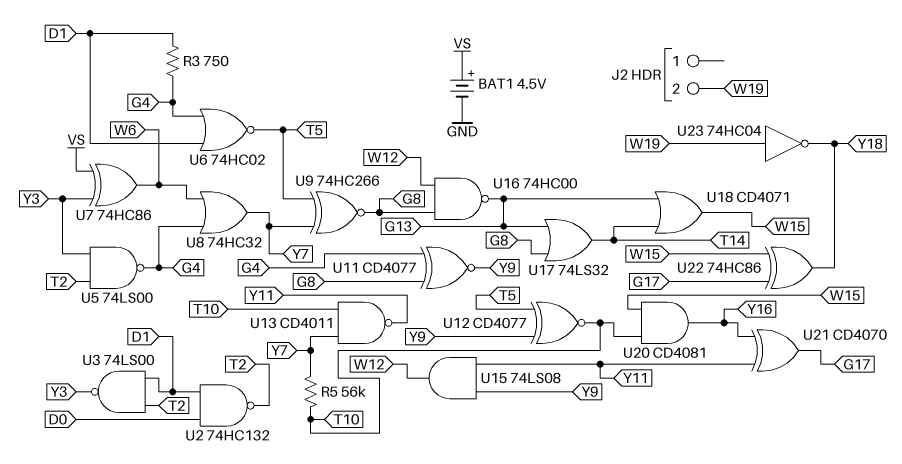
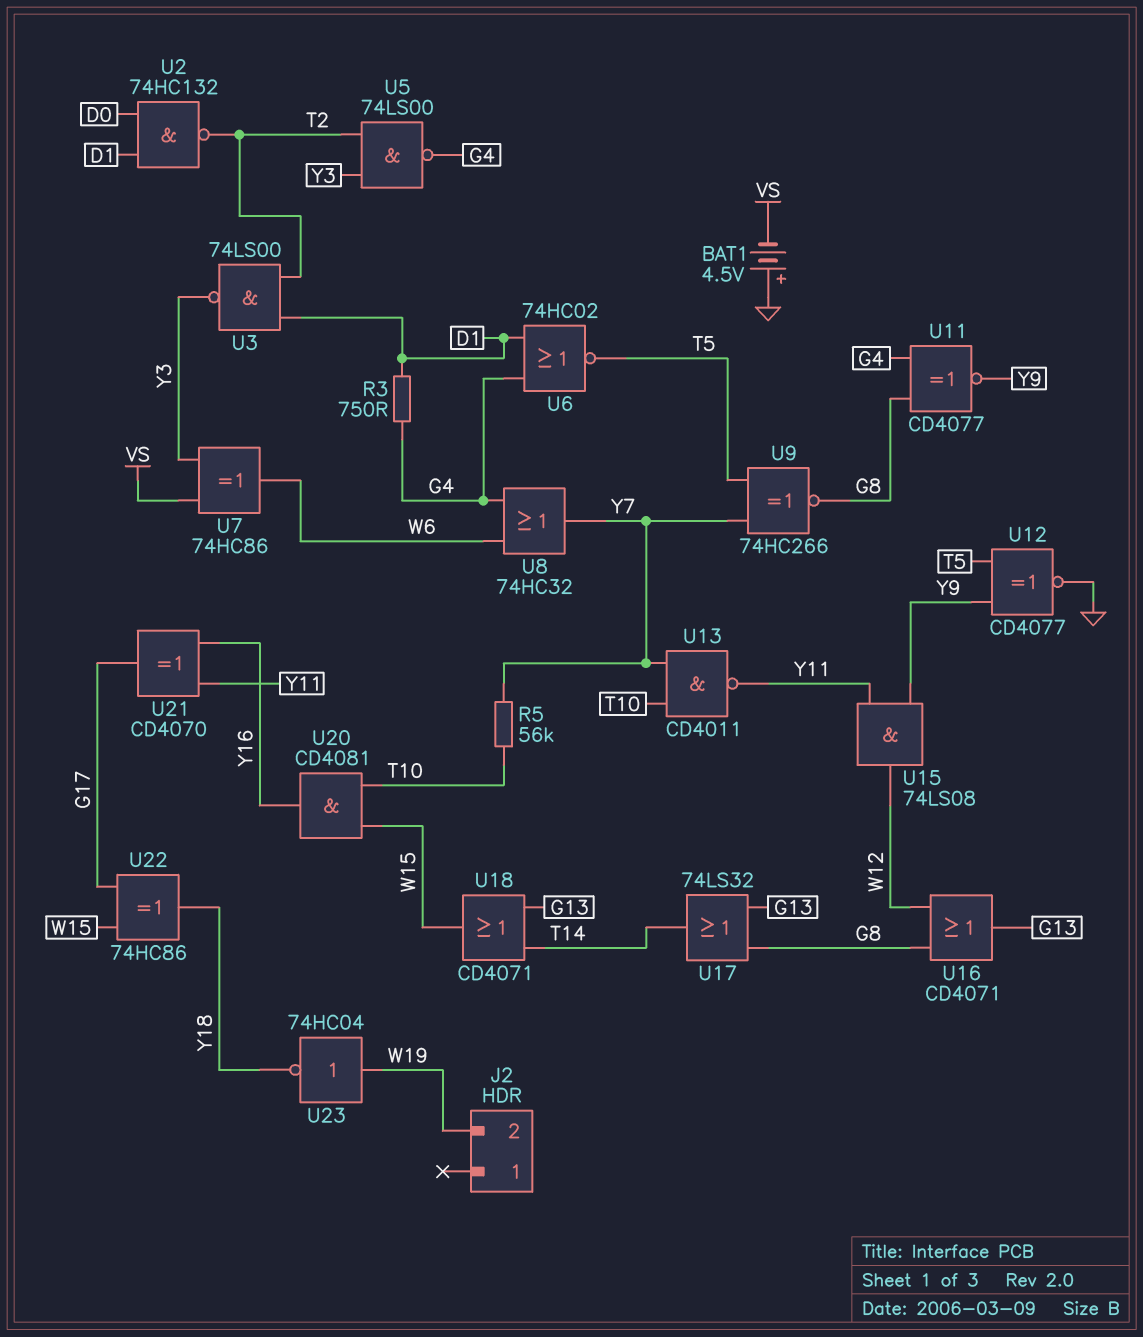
BAT1: 4.5V (plus VS, minus GND) -> 4.5V (plus GND, minus VS)
U12: XNOR CD4077 (in T5, in Y9, out T10) -> XNOR CD4077 (in T5, in Y9, out GND)
U16: NAND 74HC00 (in G8, in W12, out G13) -> OR CD4071 (in G8, in W12, out G13)

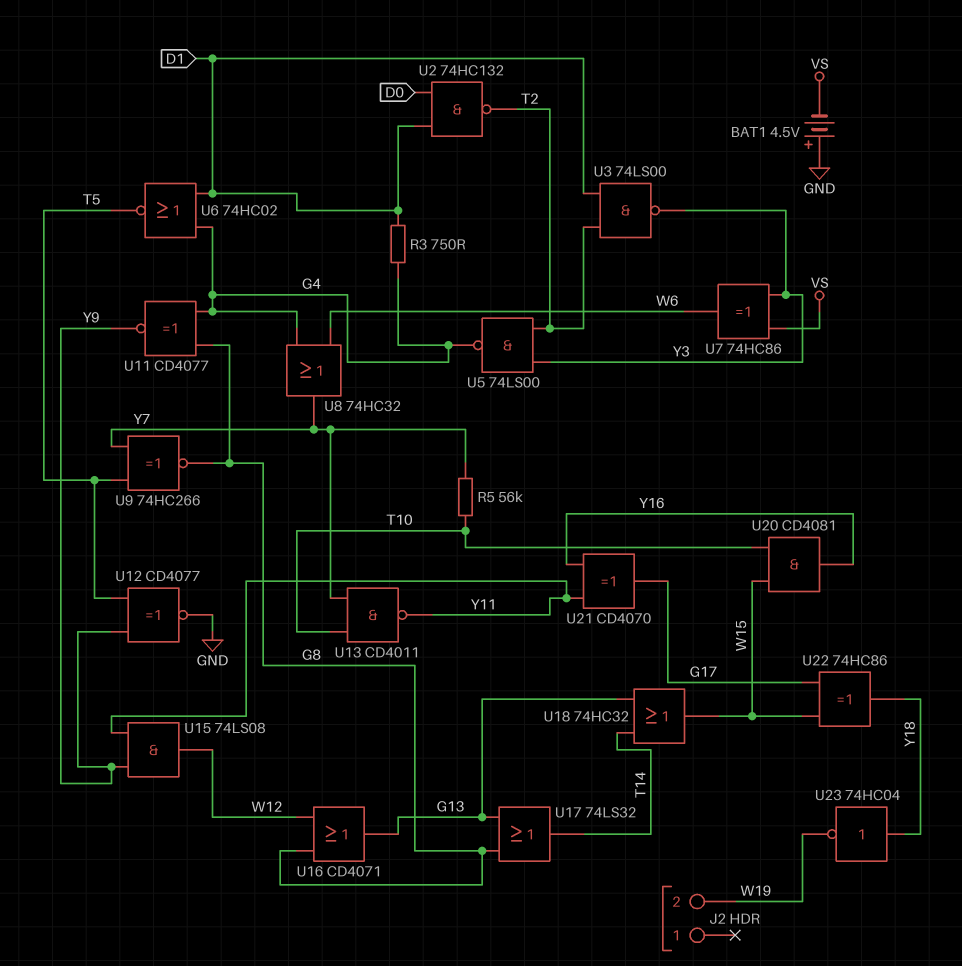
U18: OR CD4071 (in G13, in T14, out W15) -> OR 74HC32 (in G13, in T14, out W15)
U23: NOT 74HC04 (in W19, out Y18) -> NOT 74HC04 (in Y18, out W19)

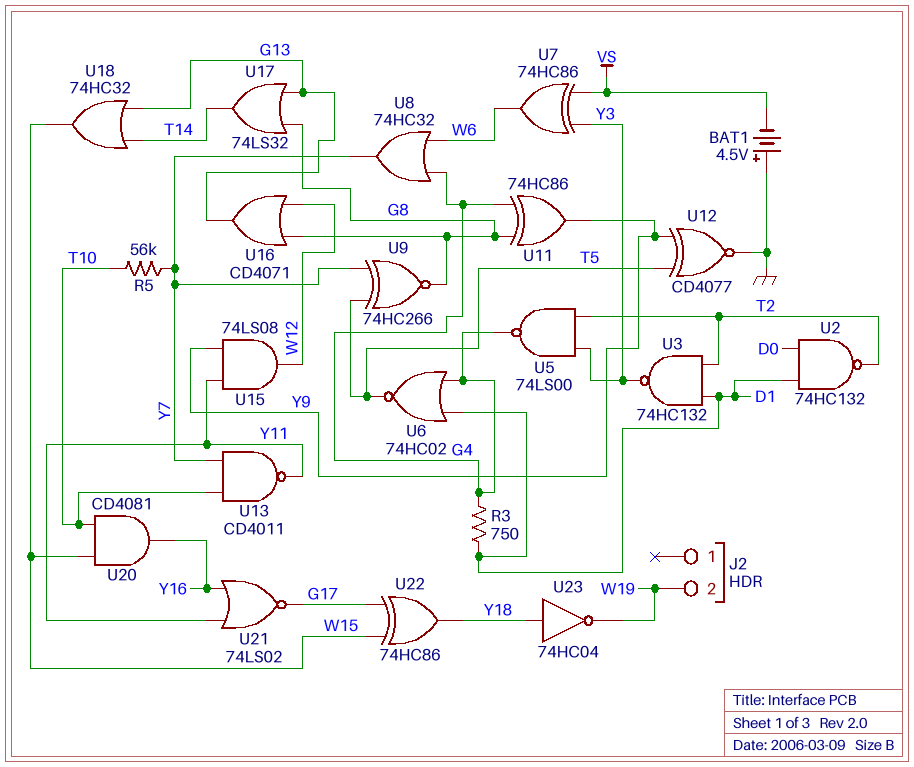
U3: NAND 74LS00 (in D1, in T2, out Y3) -> NAND 74HC132 (in D1, in T2, out Y3)
U11: XNOR CD4077 (in G4, in G8, out Y9) -> XOR 74HC86 (in G4, in G8, out Y9)
U21: XOR CD4070 (in Y11, in Y16, out G17) -> NOR 74LS02 (in Y11, in Y16, out G17)

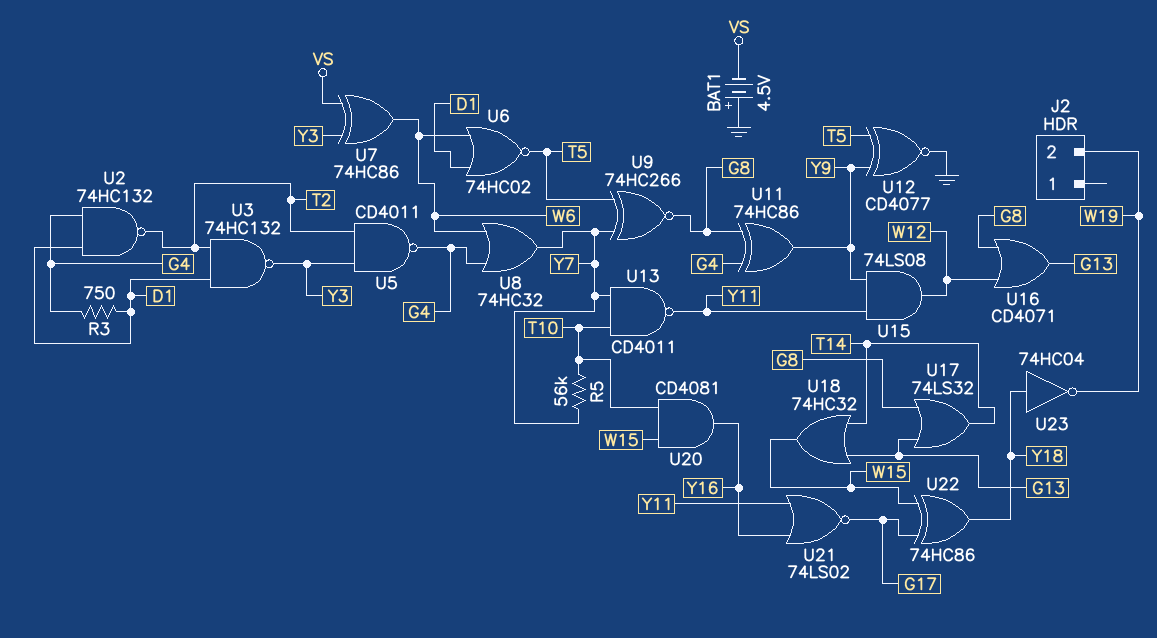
U2: NAND 74HC132 (in D0, in D1, out T2) -> NAND 74HC132 (in D1, in G4, out T2)
U5: NAND 74LS00 (in T2, in Y3, out G4) -> NAND CD4011 (in T2, in Y3, out G4)
U6: NOR 74HC02 (in D1, in G4, out T5) -> NOR 74HC02 (in D1, in W6, out T5)

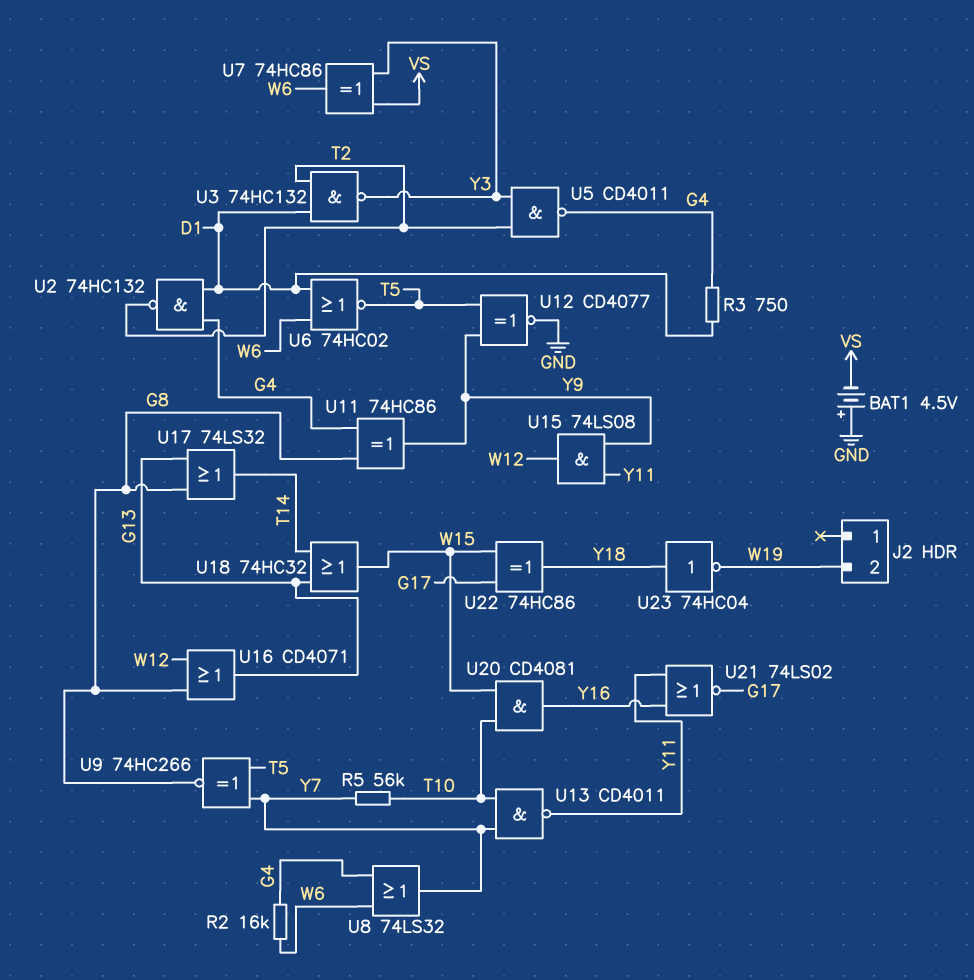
R2: none -> 16k (G4, W6)
U8: OR 74HC32 (in G4, in W6, out Y7) -> OR 74LS32 (in G4, in W6, out Y7)

